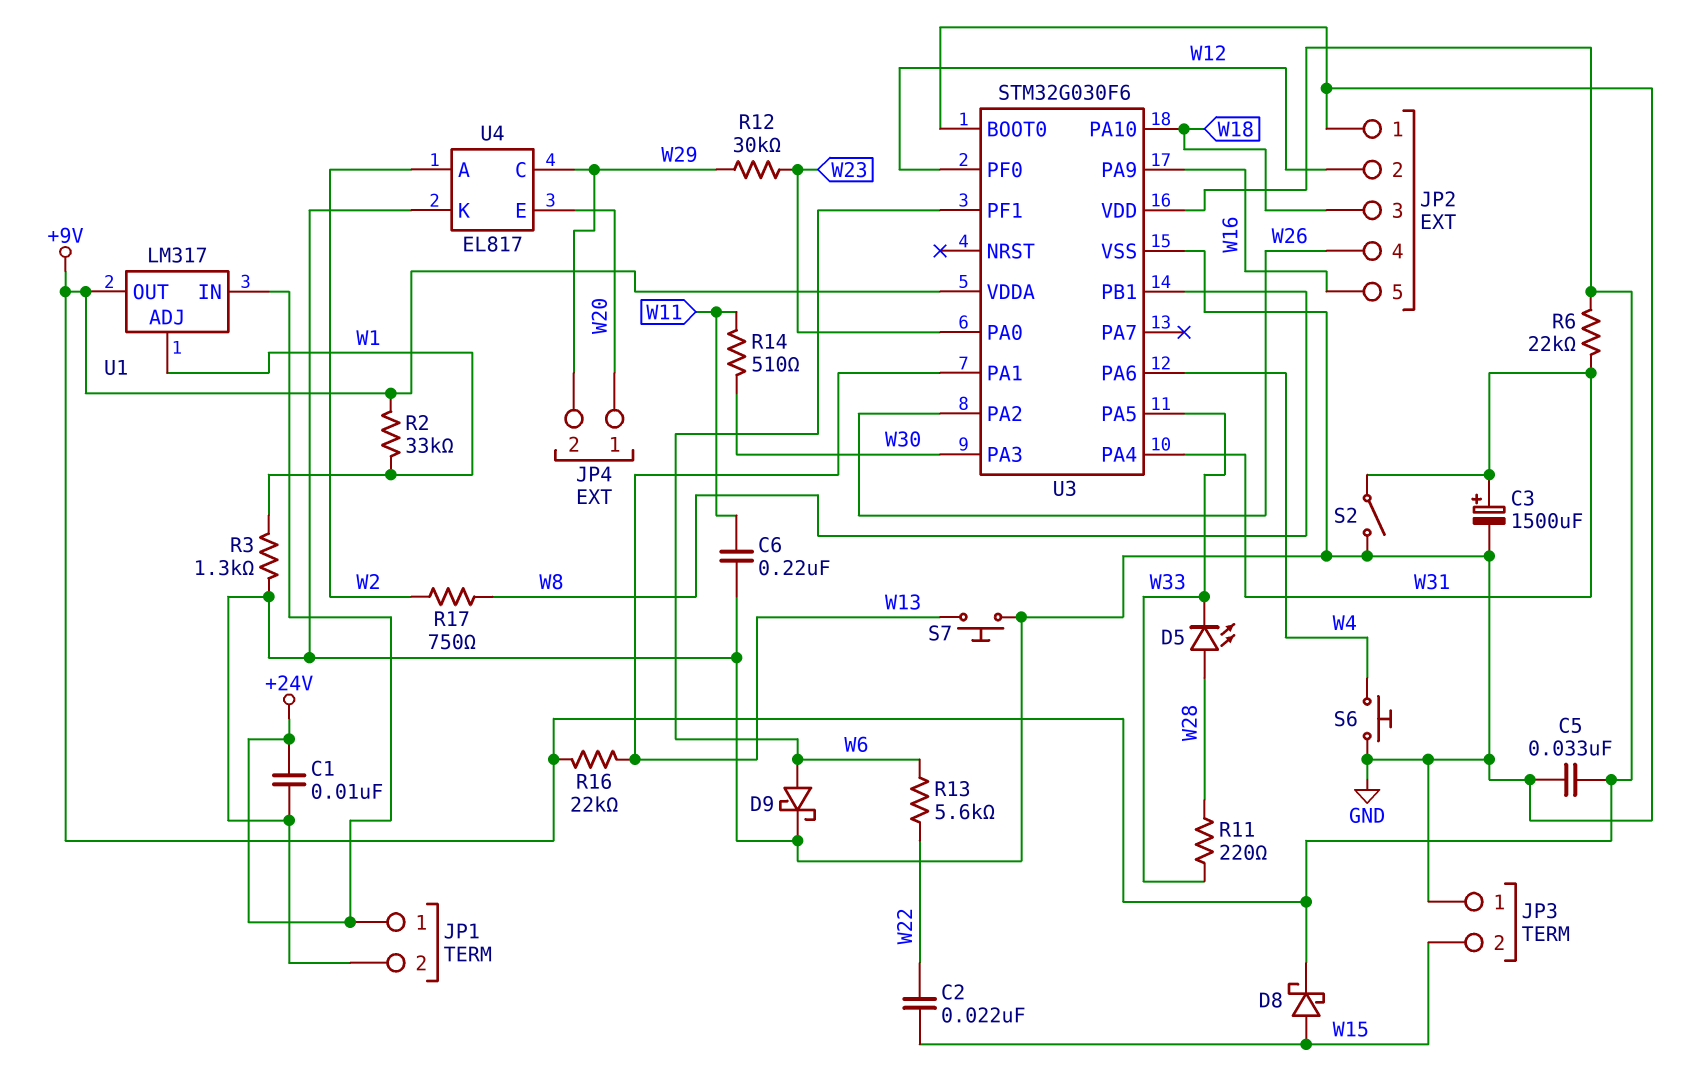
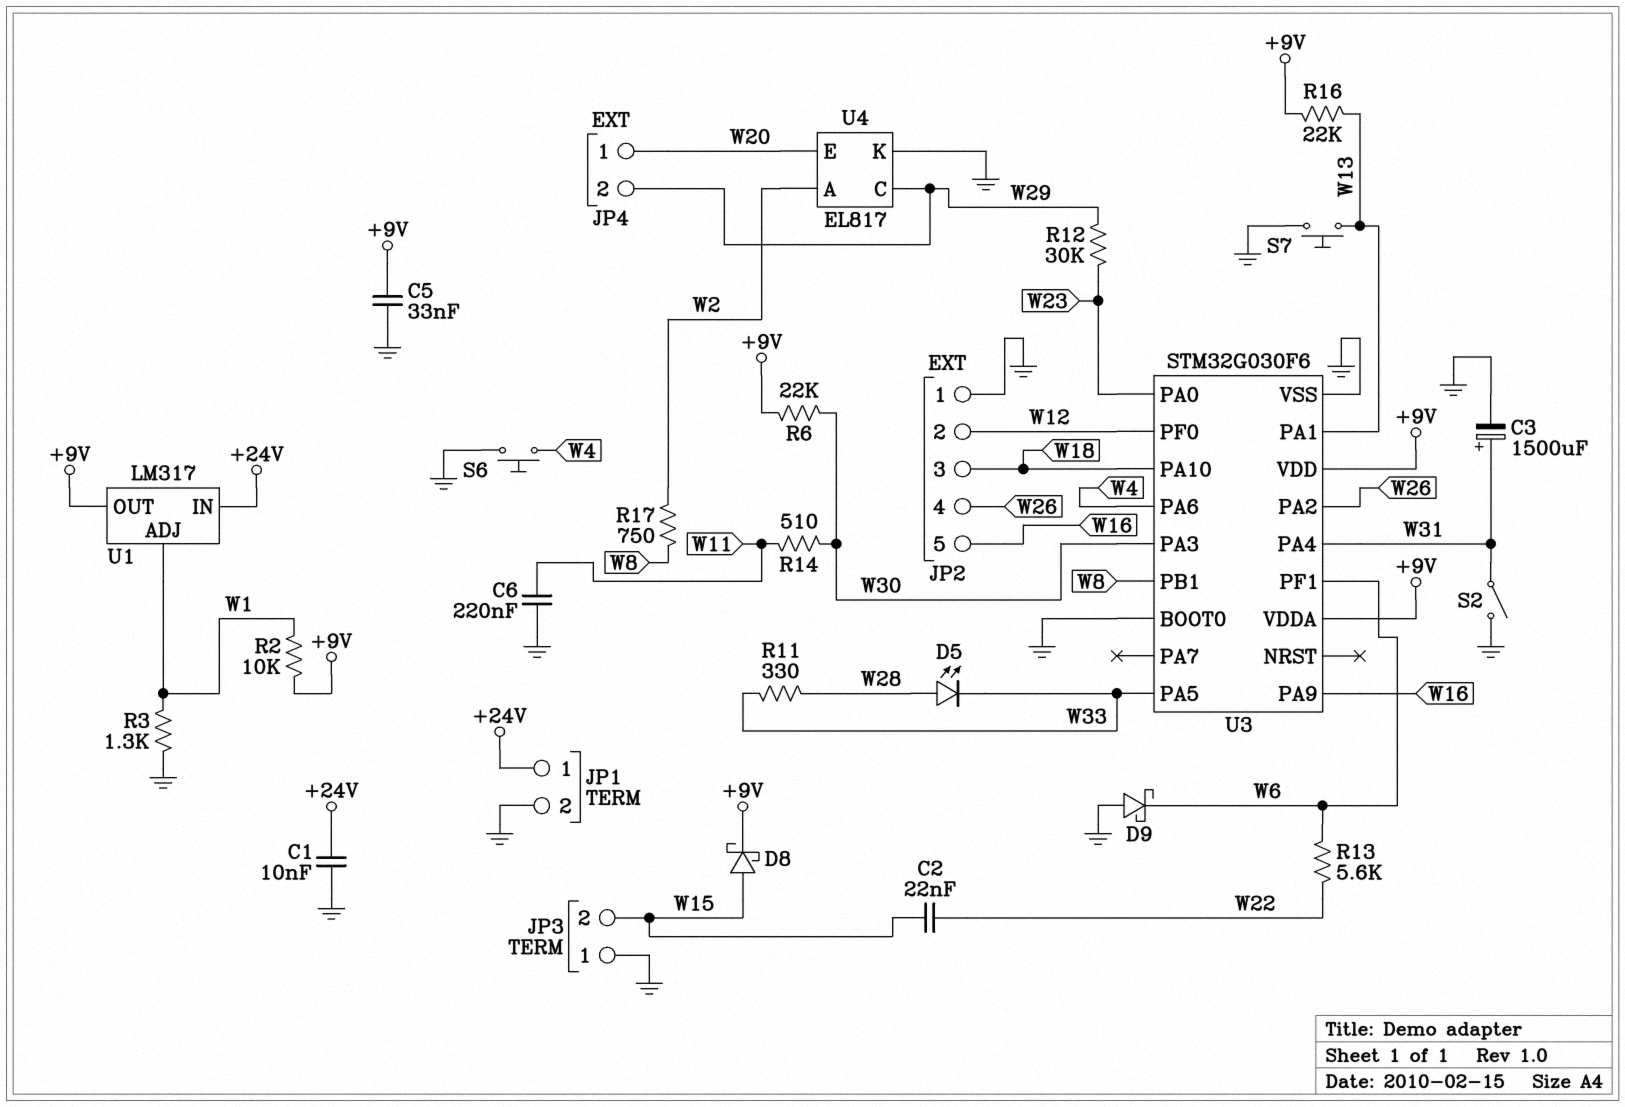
D9: schottky (A W6, K GND) -> schottky (A GND, K W6)
R2: 33k (+9V, W1) -> 10k (+9V, W1)
R6: 22k (+9V, W31) -> 22k (+9V, W30)
R11: 220 (W28, W33) -> 330 (W28, W33)

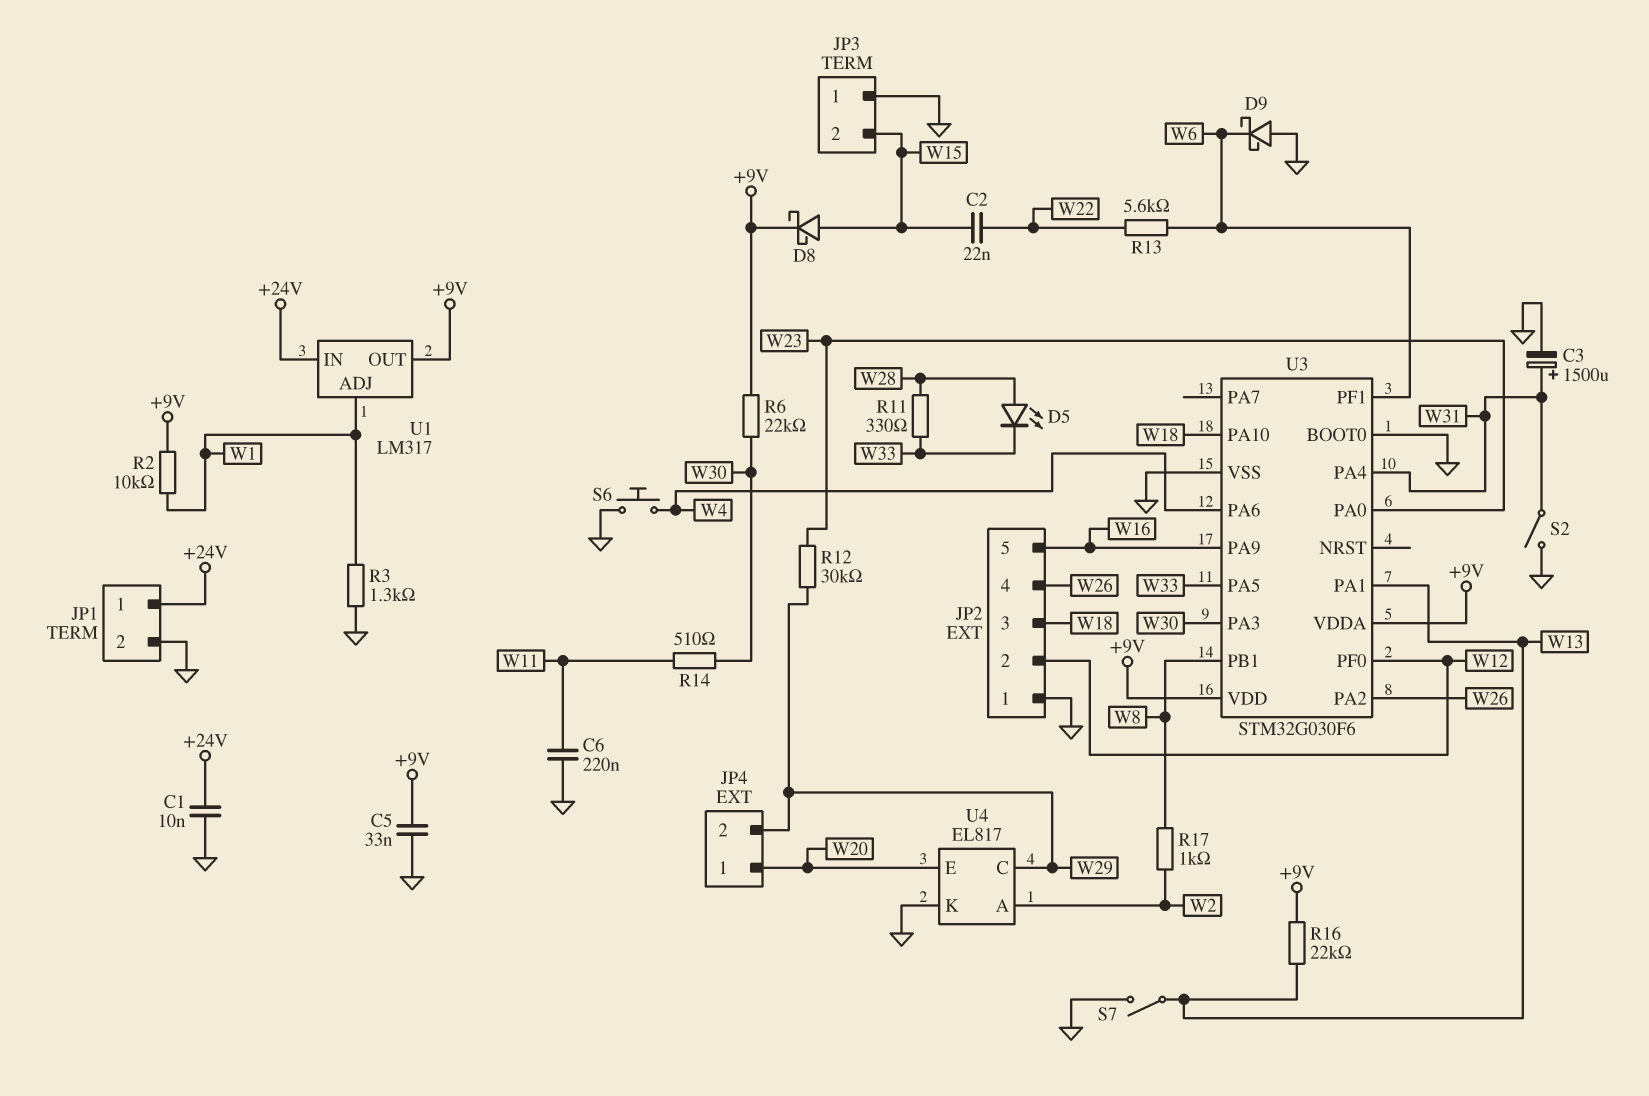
R17: 750 (W2, W8) -> 1k (W2, W8)
S7: button (GND, W13) -> switch (GND, W13)

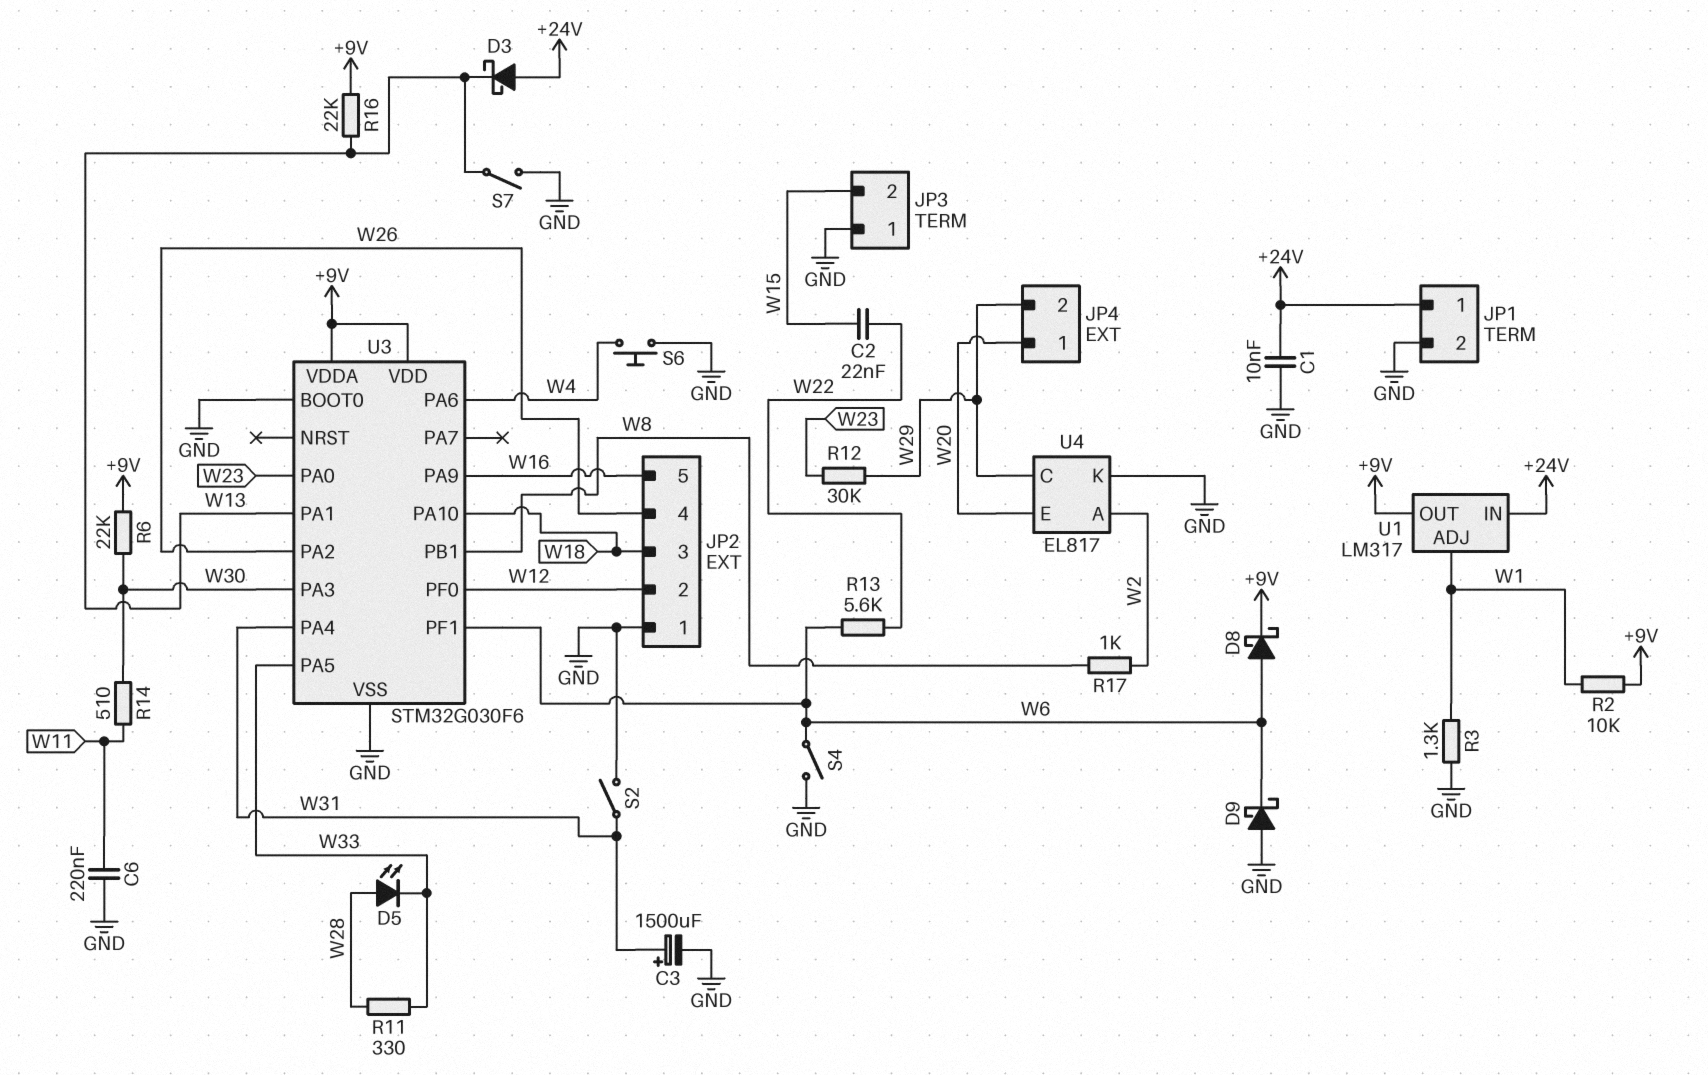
C5: 33nF (+9V, GND) -> none
D3: none -> schottky (A +24V, K W13)
D8: schottky (A W15, K +9V) -> schottky (A W6, K +9V)
S4: none -> switch (GND, W6)

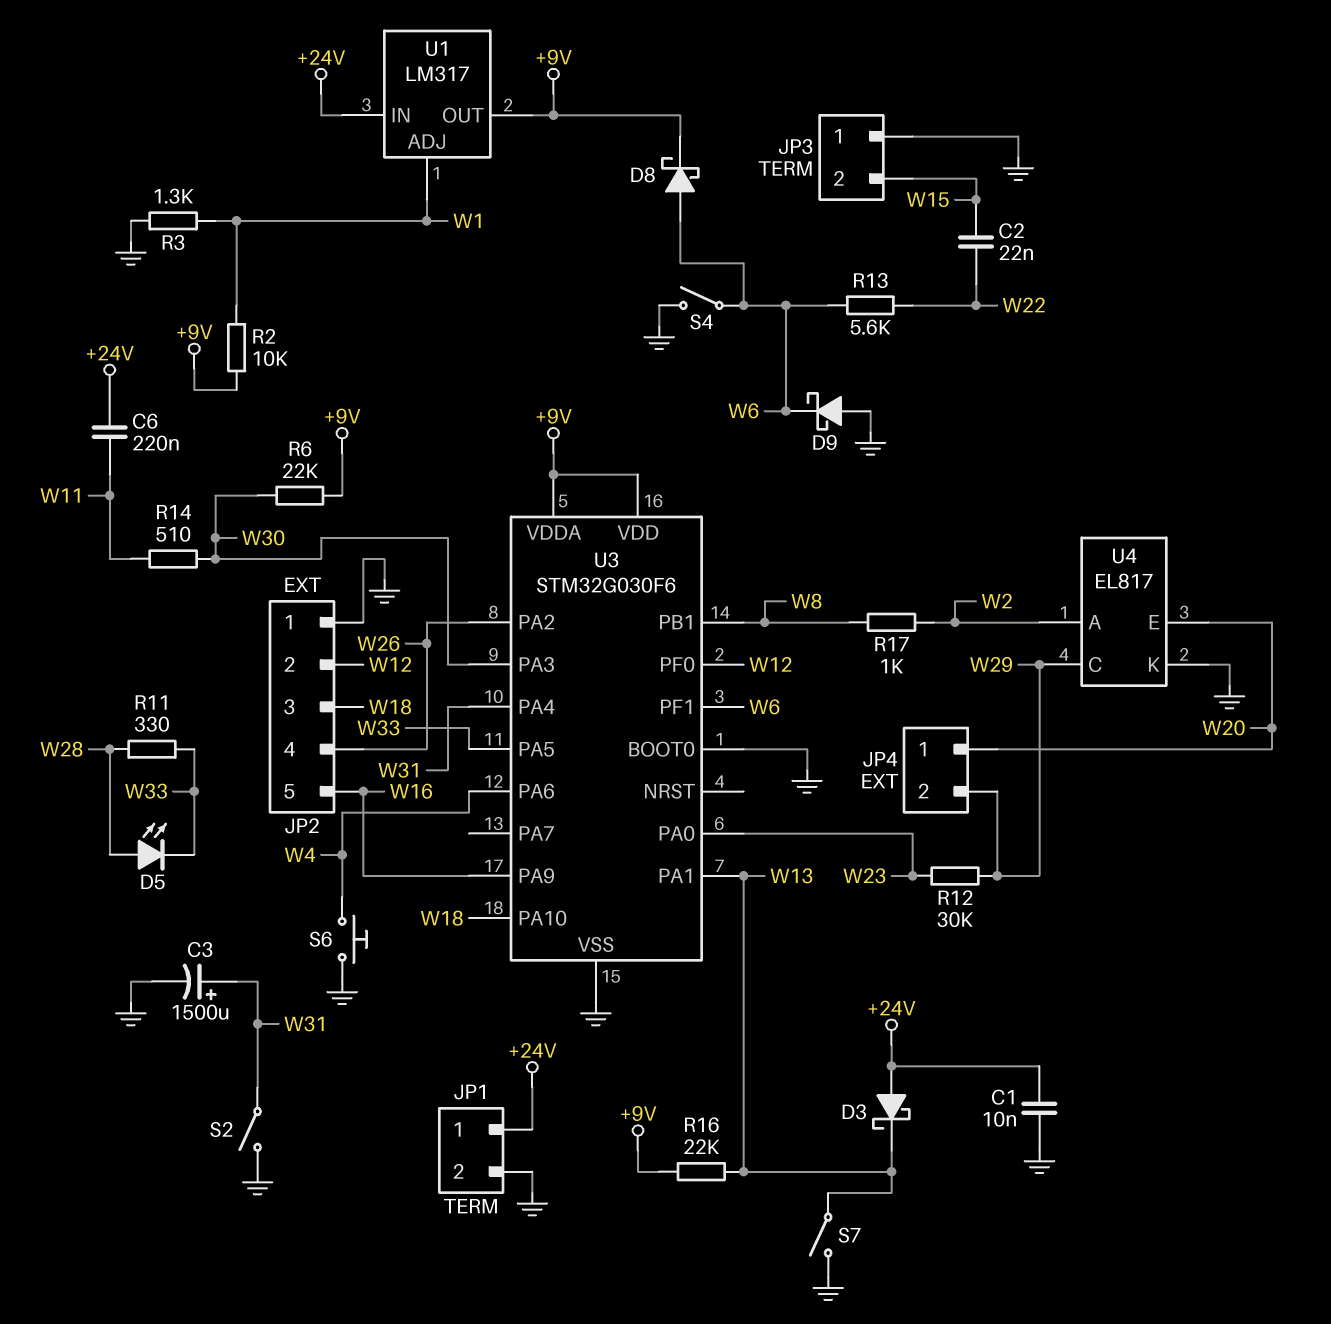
C6: 220nF (GND, W11) -> 220nF (+24V, W11)

